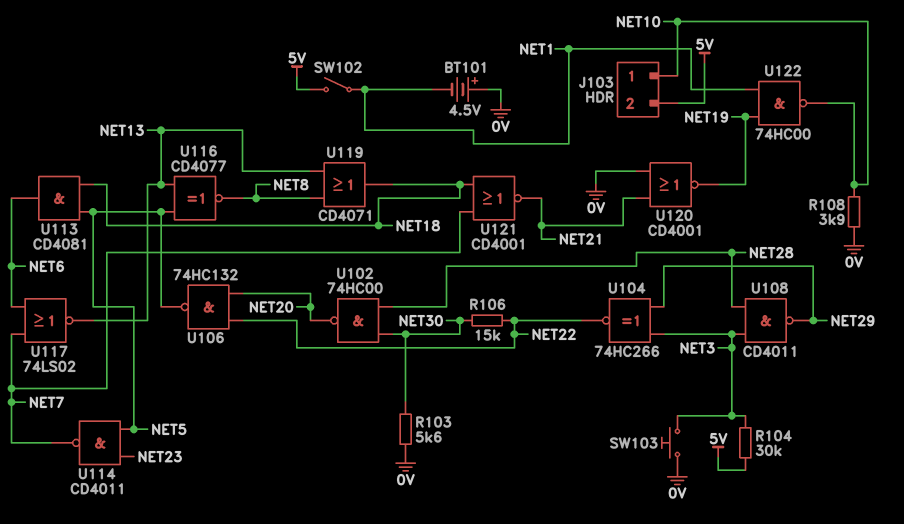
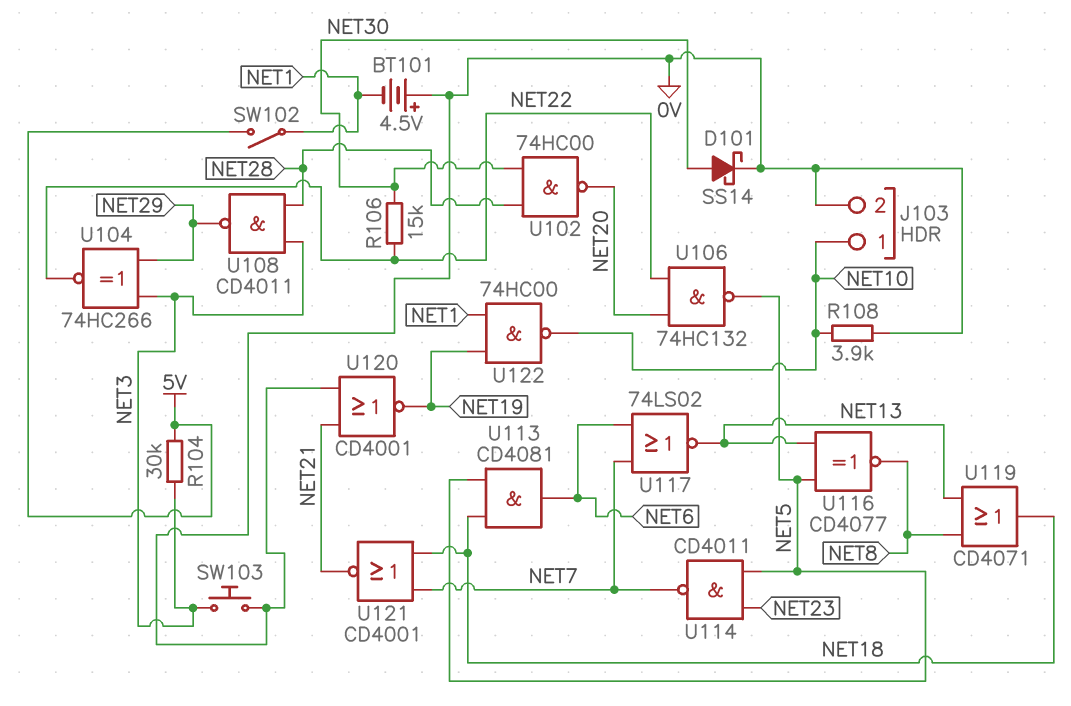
D101: none -> schottky SS14 (A NET30, K 0V)
J103 pin 2: 5V -> 0V
R103: 5.6k (0V, NET30) -> none

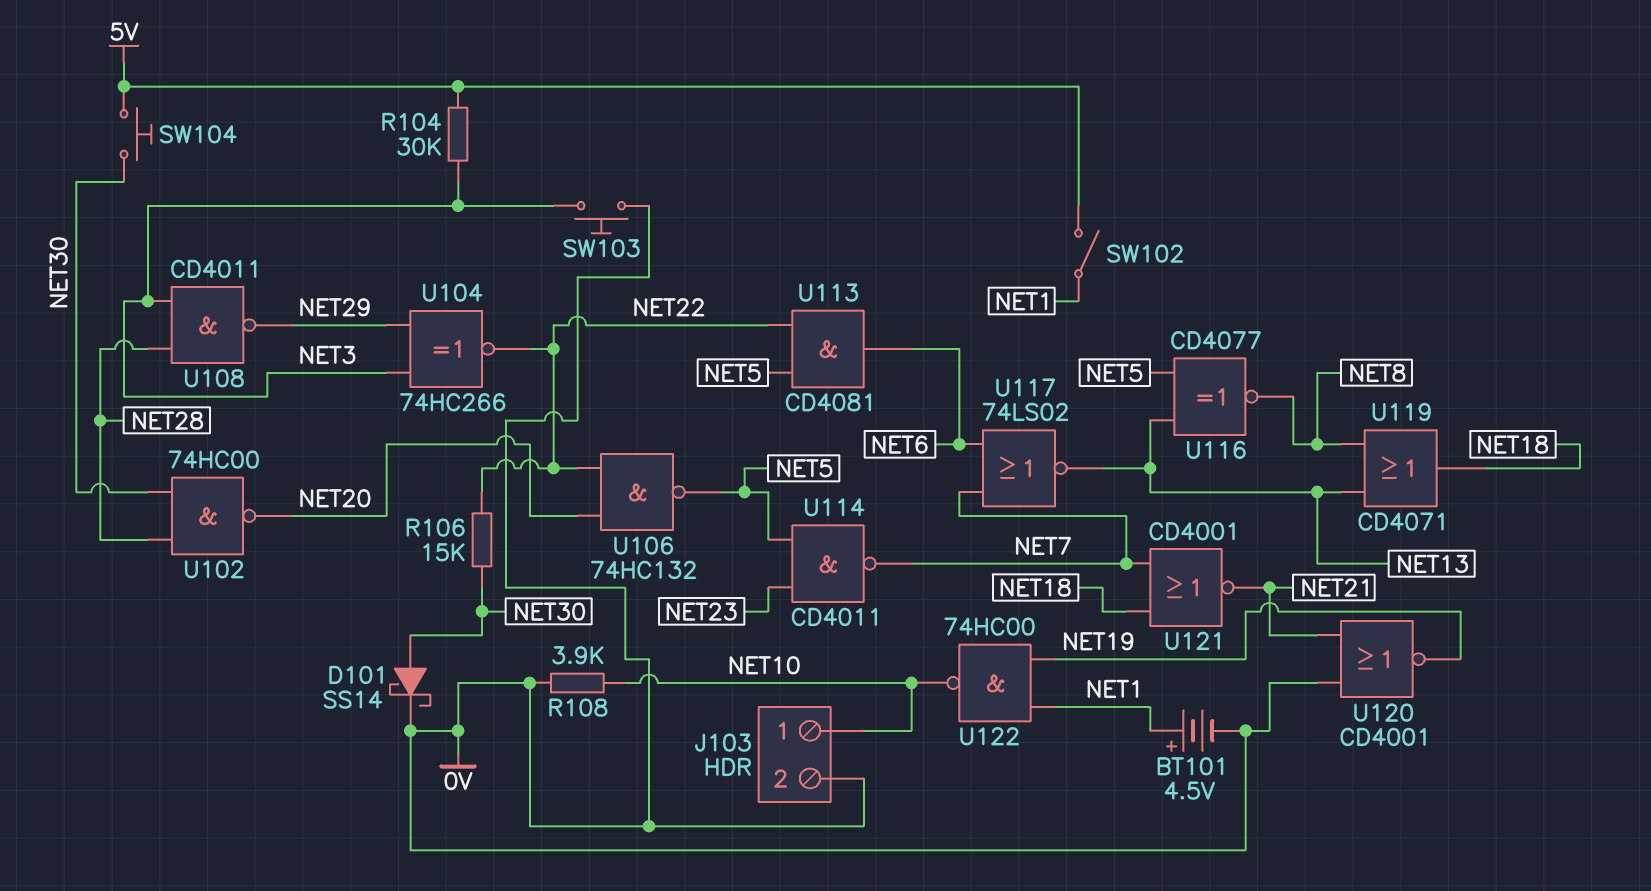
BT101: 4.5V (plus 0V, minus NET1) -> 4.5V (plus NET1, minus 0V)
SW104: none -> button (5V, NET30)
U113: AND CD4081 (in NET5, in NET18, out NET6) -> AND CD4081 (in NET5, in NET22, out NET6)

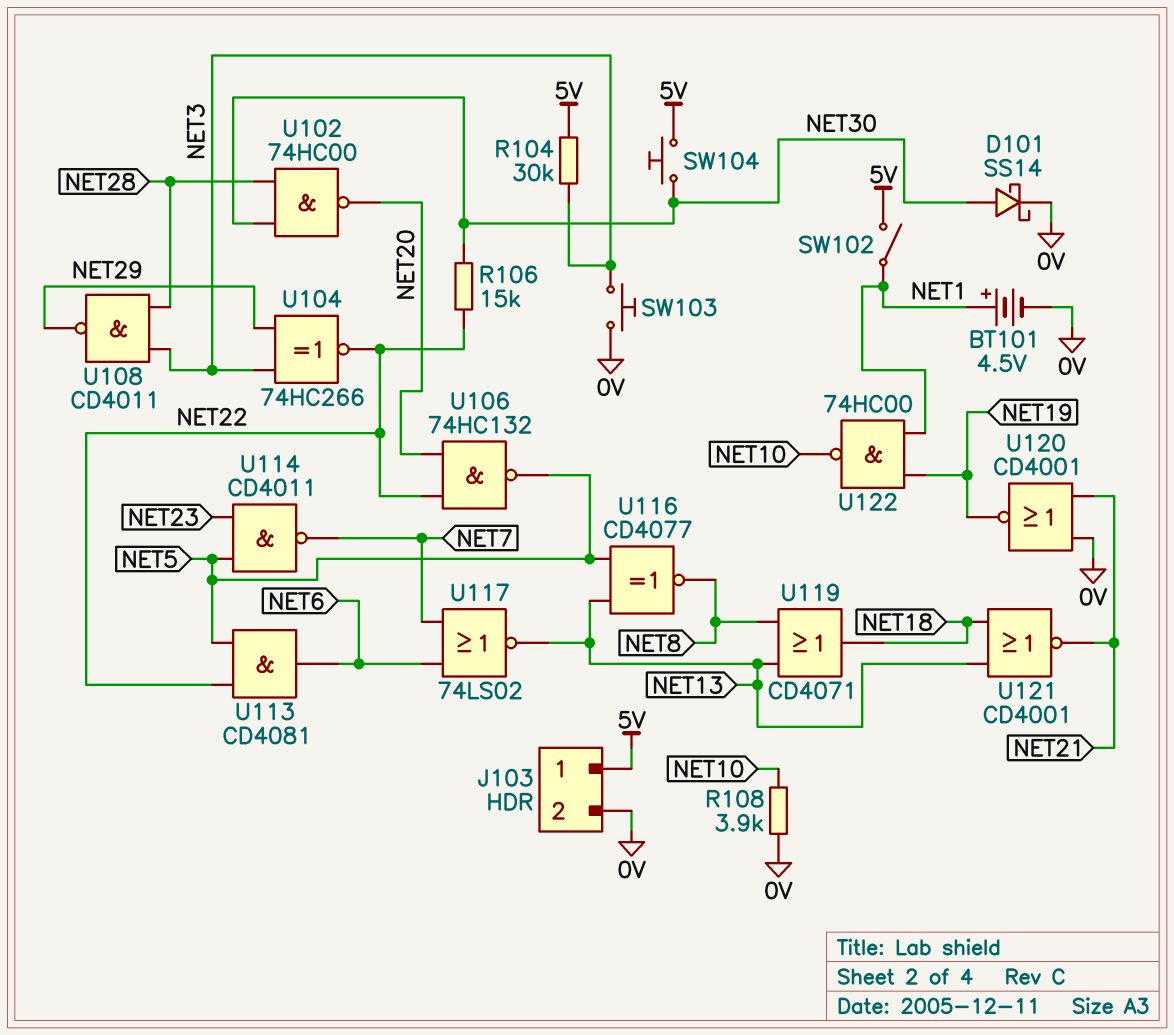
J103 pin 1: NET10 -> 5V
U121: NOR CD4001 (in NET7, in NET18, out NET21) -> NOR CD4001 (in NET13, in NET18, out NET21)

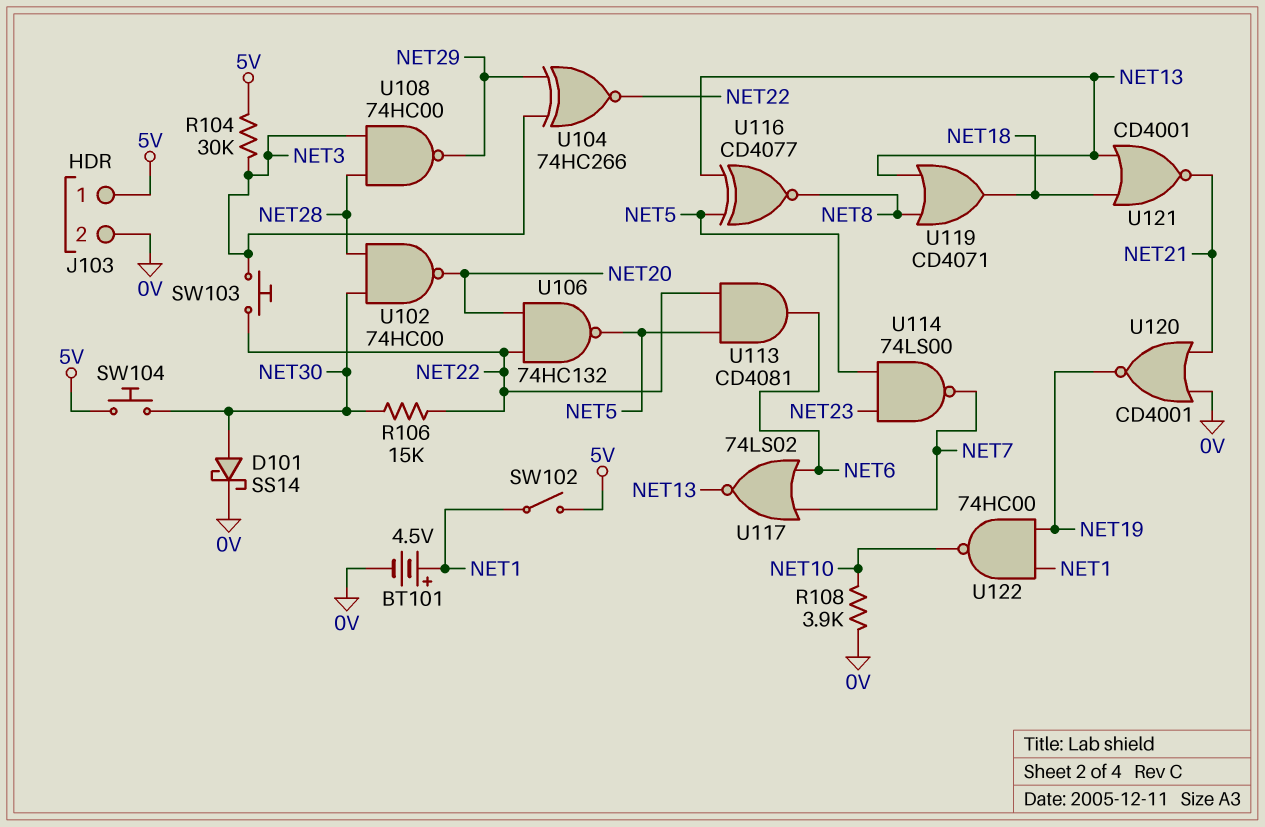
SW103: button (0V, NET3) -> button (NET3, NET22)
U108: NAND CD4011 (in NET3, in NET28, out NET29) -> NAND 74HC00 (in NET3, in NET28, out NET29)
U114: NAND CD4011 (in NET5, in NET23, out NET7) -> NAND 74LS00 (in NET5, in NET23, out NET7)

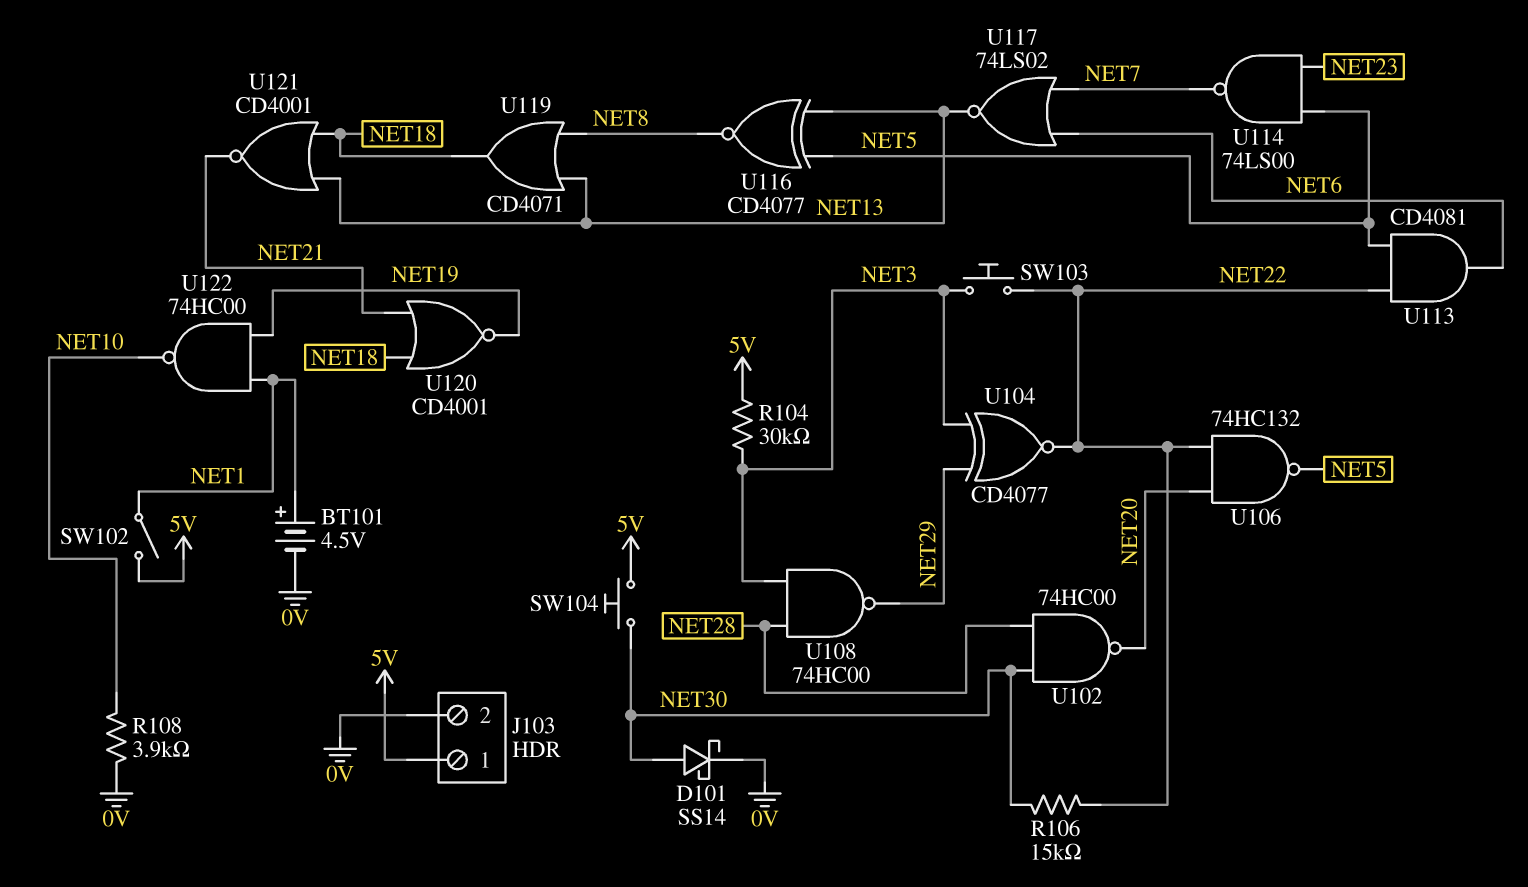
U104: XNOR 74HC266 (in NET3, in NET29, out NET22) -> XNOR CD4077 (in NET3, in NET29, out NET22)
U120: NOR CD4001 (in 0V, in NET21, out NET19) -> NOR CD4001 (in NET18, in NET21, out NET19)

